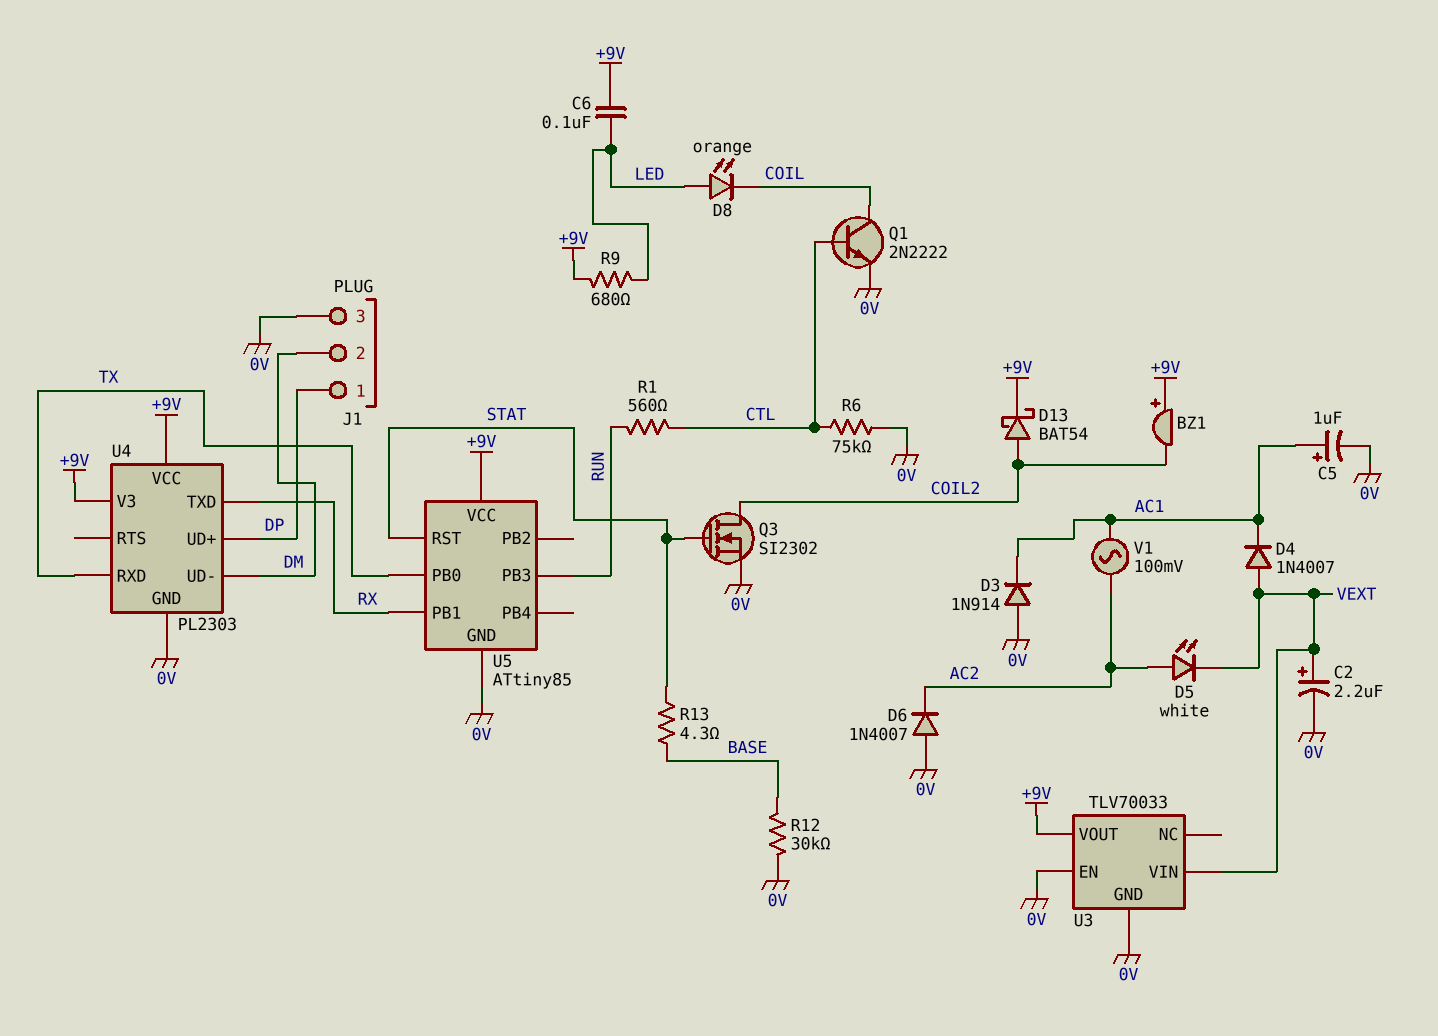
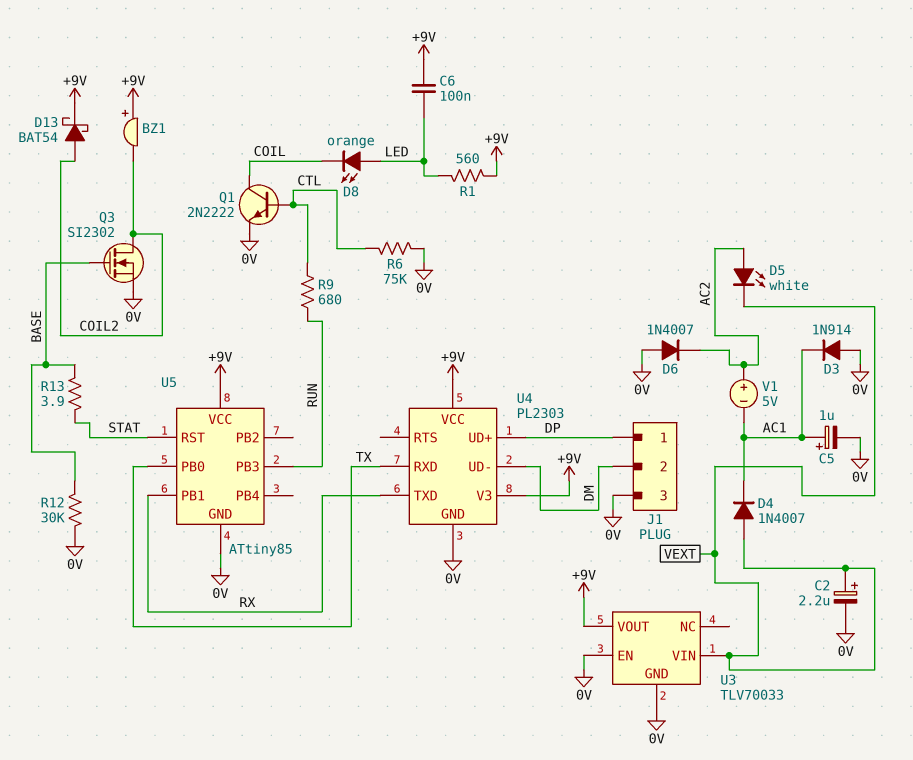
Q3: NMOS SI2302 (G STAT, D COIL2, S 0V) -> NMOS SI2302 (G BASE, D COIL2, S 0V)
R1: 560 (CTL, RUN) -> 560 (+9V, LED)
R9: 680 (+9V, LED) -> 680 (CTL, RUN)
R13: 4.3 (BASE, STAT) -> 3.9 (BASE, STAT)
V1: AC 100mV (AC1, AC2) -> 5V (plus AC2, minus AC1)

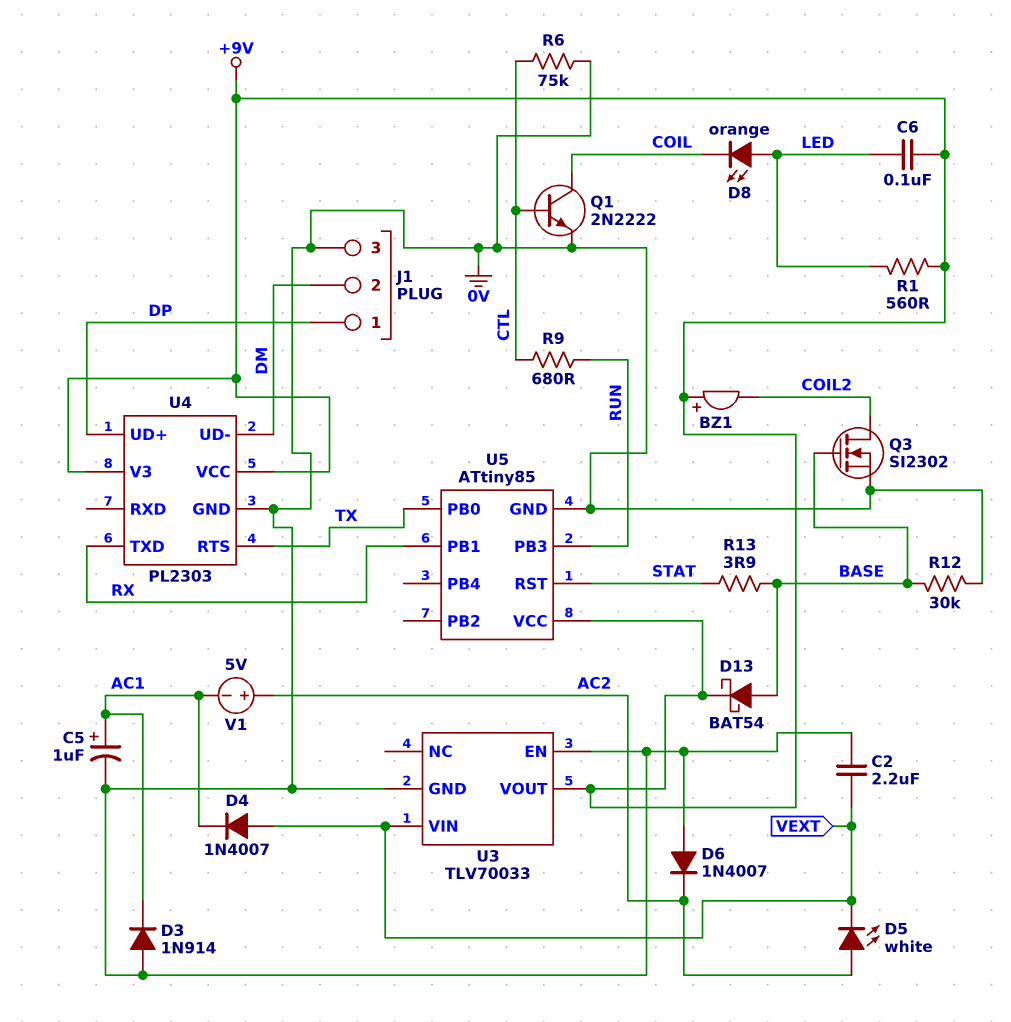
C2: 2.2uF (plus VEXT, minus 0V) -> 2.2uF (0V, VEXT)
D13: schottky BAT54 (A COIL2, K +9V) -> schottky BAT54 (A BASE, K +9V)
U4 pin RTS: none -> TX
U4 pin RXD: TX -> none

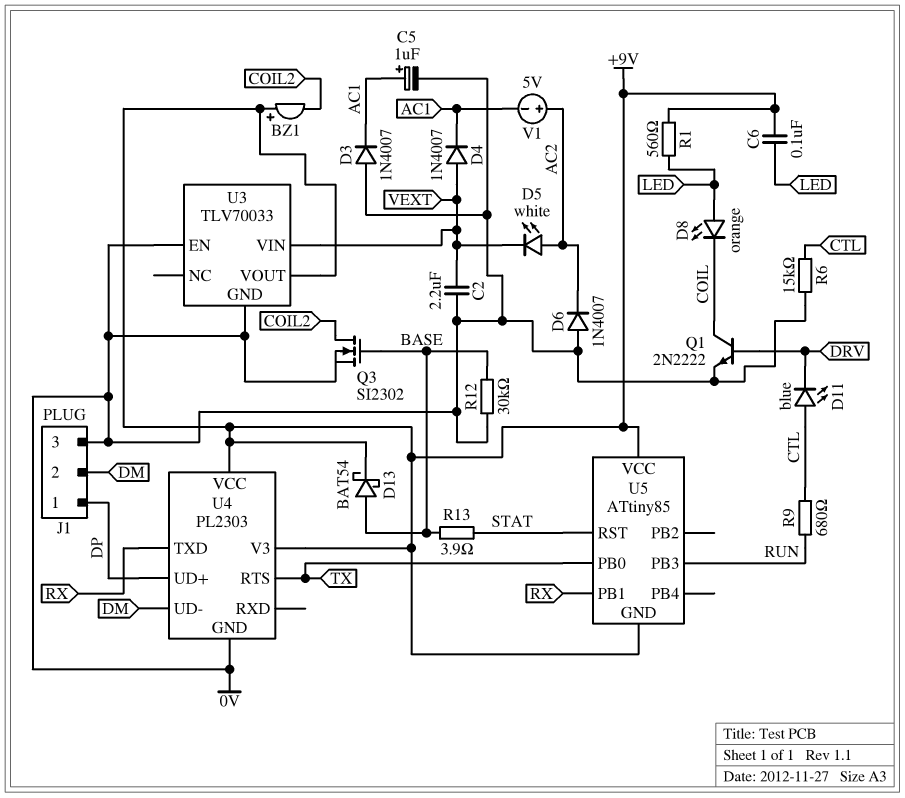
D3: diode 1N914 (A 0V, K AC1) -> diode 1N4007 (A 0V, K AC1)
D11: none -> LED blue (A CTL, K DRV)
Q1: NPN 2N2222 (B CTL, C COIL, E 0V) -> NPN 2N2222 (B DRV, C COIL, E 0V)
R6: 75k (0V, CTL) -> 15k (0V, CTL)
U5 pin GND: 0V -> +9V

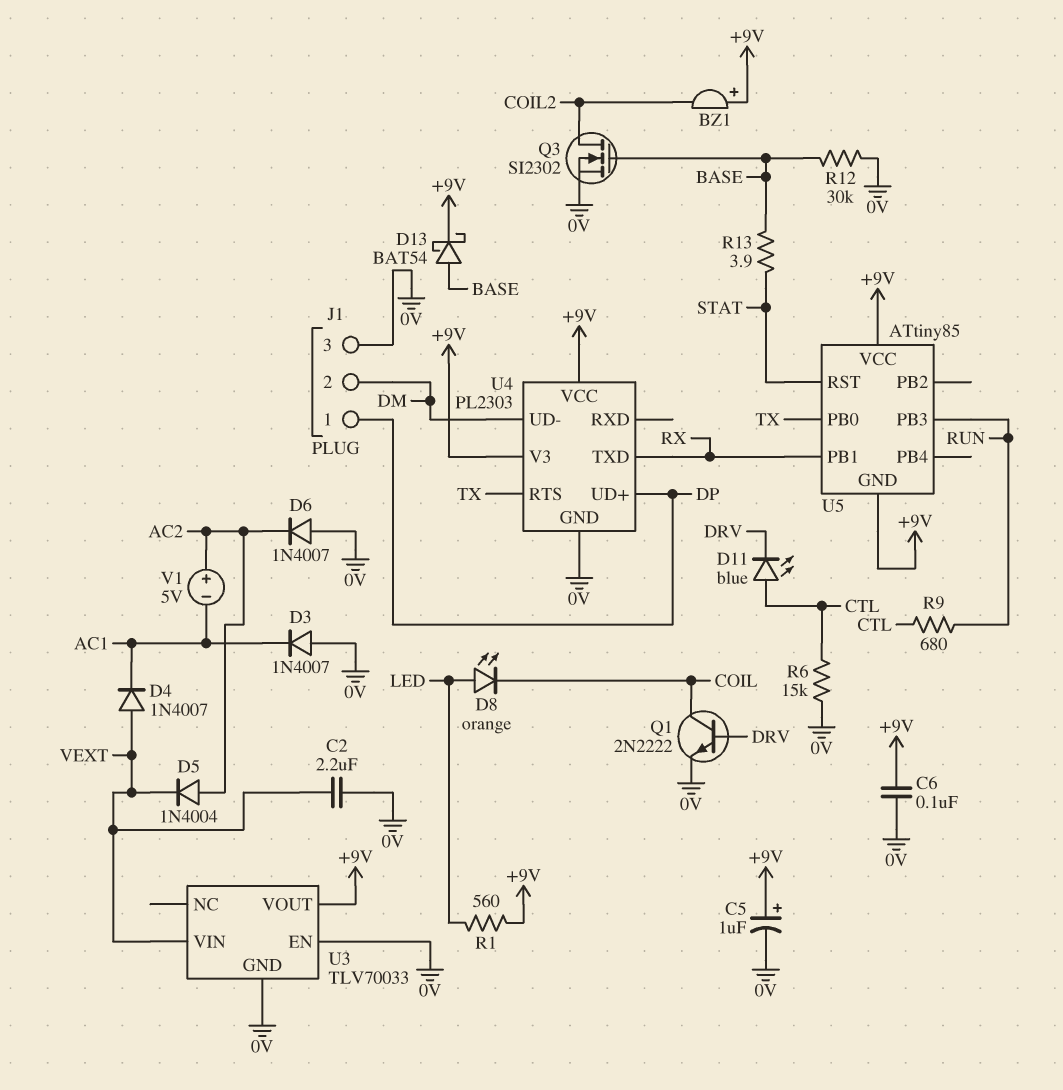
C5: 1uF (plus AC1, minus 0V) -> 1uF (plus +9V, minus 0V)
C6: 100nF (+9V, LED) -> 100nF (+9V, 0V)
D5: LED white (A AC2, K VEXT) -> diode 1N4004 (A AC2, K VEXT)

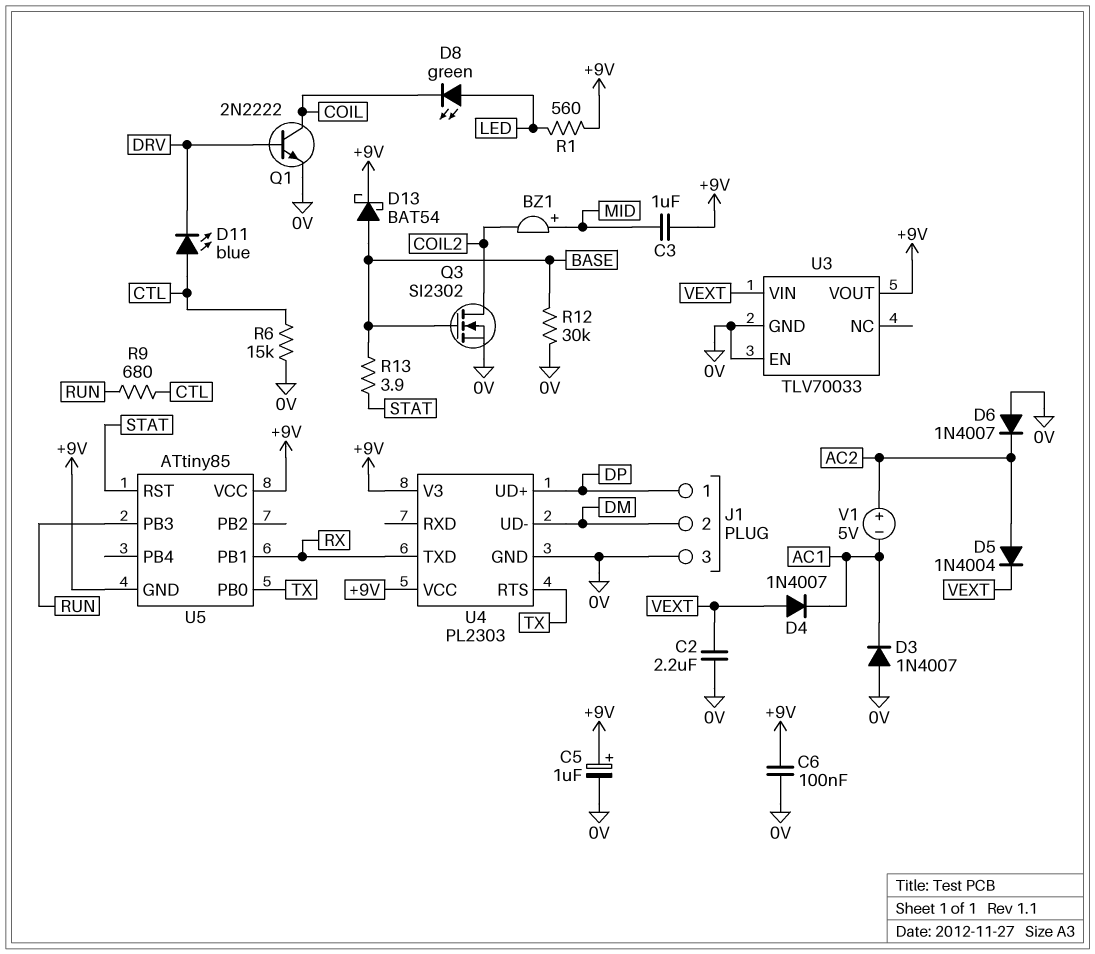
BZ1: buzzer (plus +9V, minus COIL2) -> buzzer (plus MID, minus COIL2)
C3: none -> 1uF (+9V, MID)
D8: LED orange (A LED, K COIL) -> LED green (A LED, K COIL)

